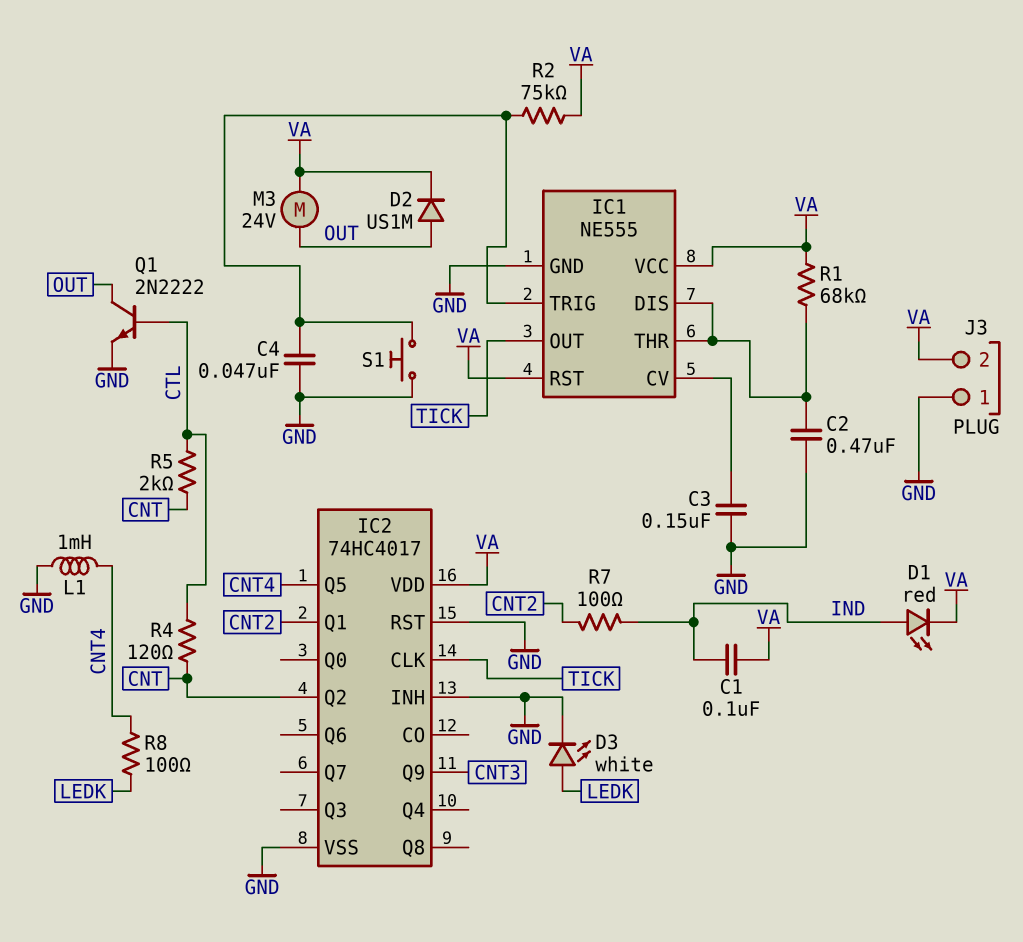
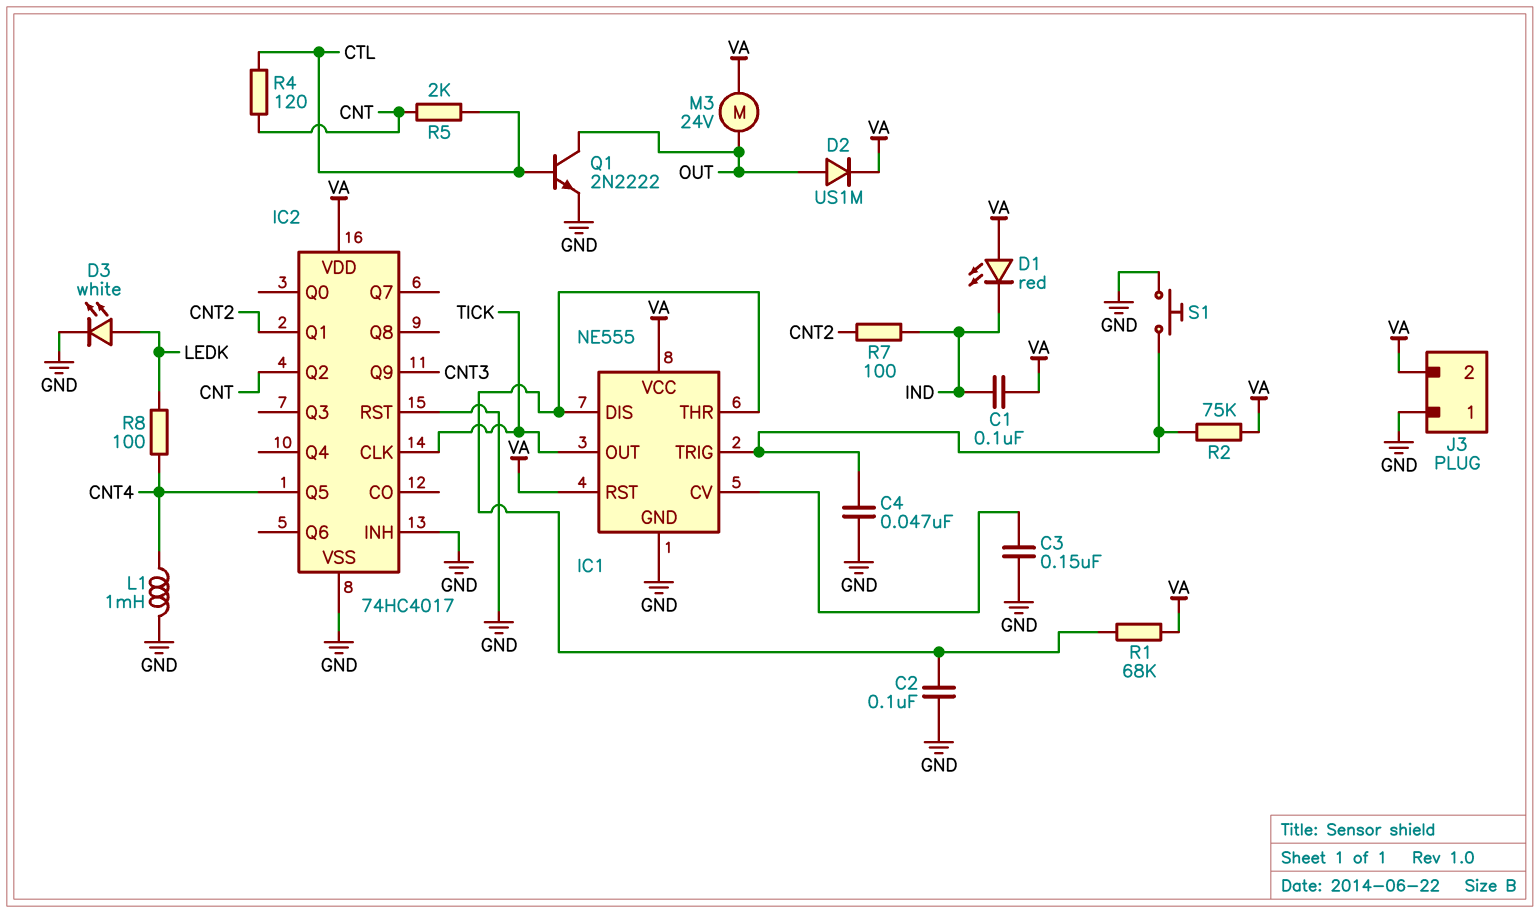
C2: 470nF (GND, IC1/DIS) -> 100nF (GND, IC1/DIS)
D1: LED red (A IND, K VA) -> LED red (A VA, K IND)

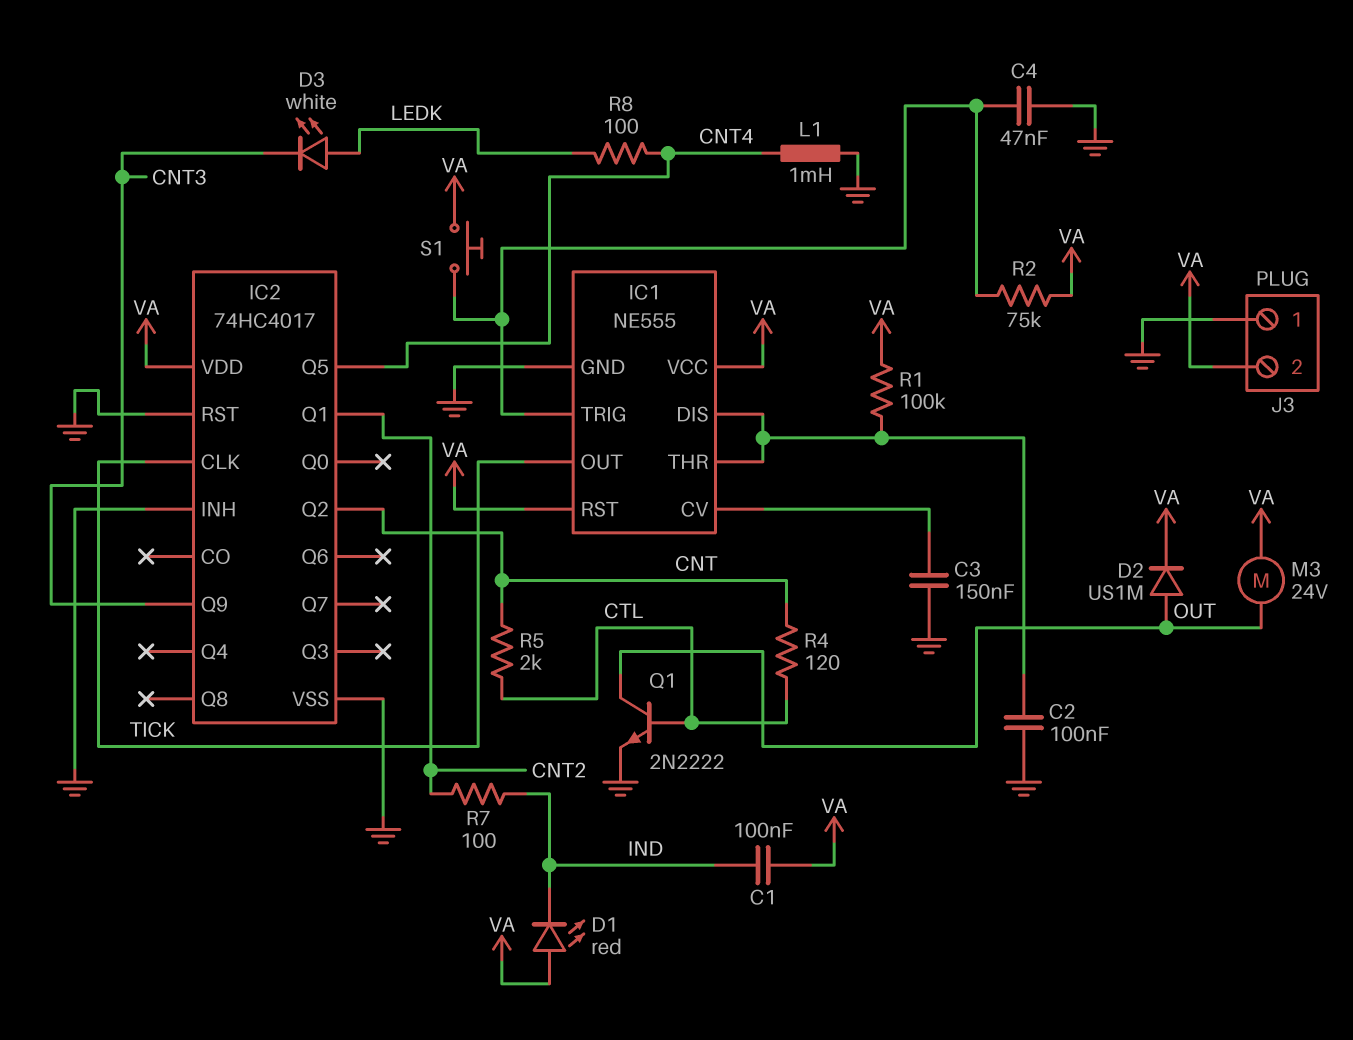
D3: LED white (A LEDK, K GND) -> LED white (A LEDK, K CNT3)
R1: 68k (IC1/DIS, VA) -> 100k (IC1/DIS, VA)
S1: button (GND, IC1/TRIG) -> button (IC1/TRIG, VA)

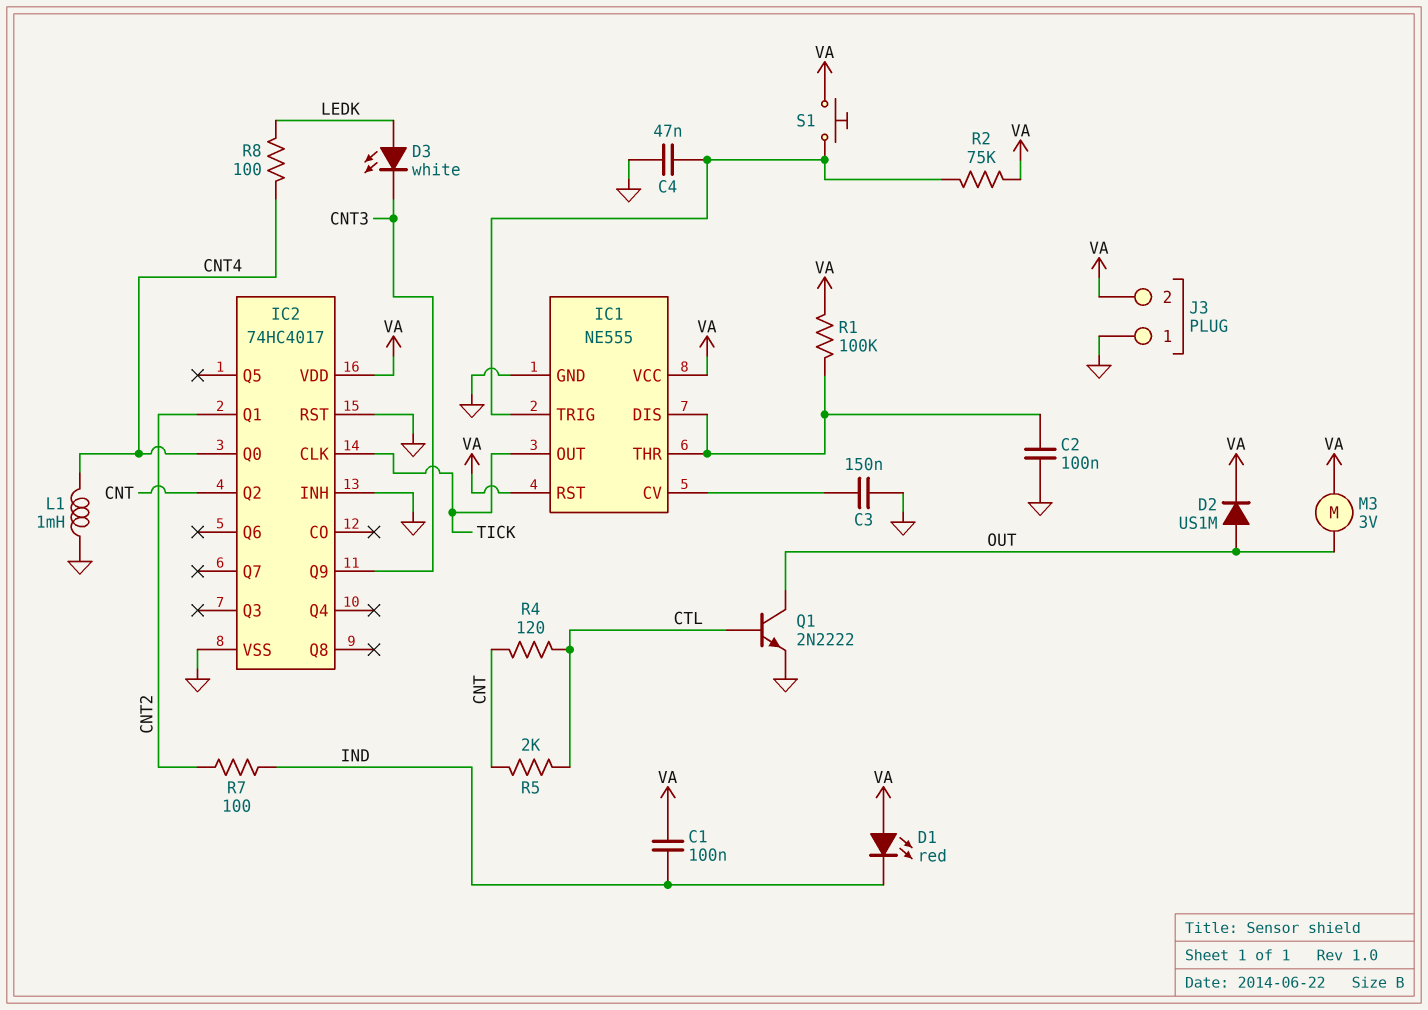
IC2 pin Q0: none -> CNT4
IC2 pin Q5: CNT4 -> none
M3: motor 24V (OUT, VA) -> motor 3V (OUT, VA)

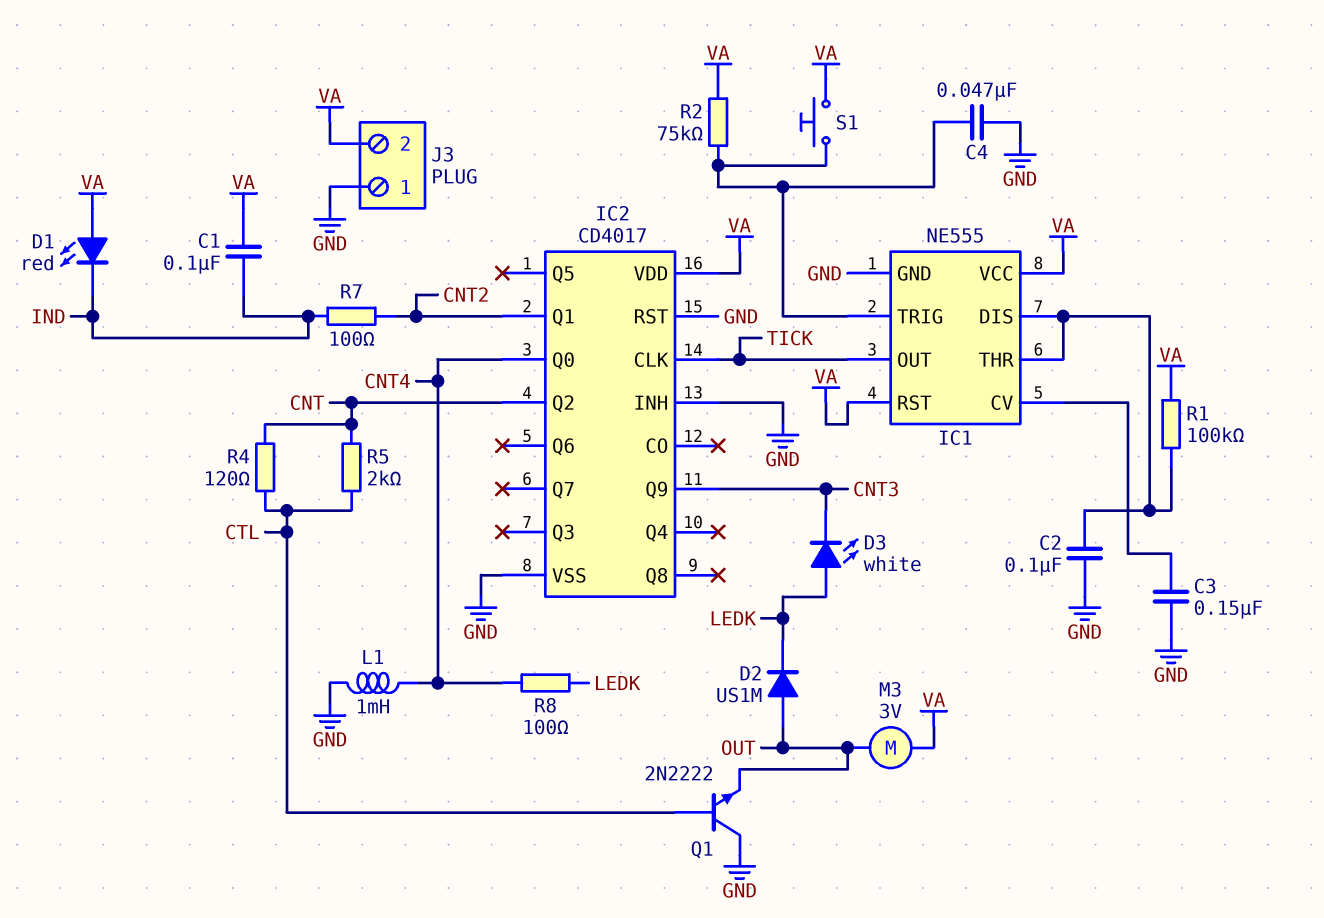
D2: diode US1M (A OUT, K VA) -> diode US1M (A OUT, K LEDK)
IC2: 74HC4017 -> CD4017
Q1: NPN 2N2222 (B CTL, C OUT, E GND) -> NPN 2N2222 (B CTL, C GND, E OUT)

